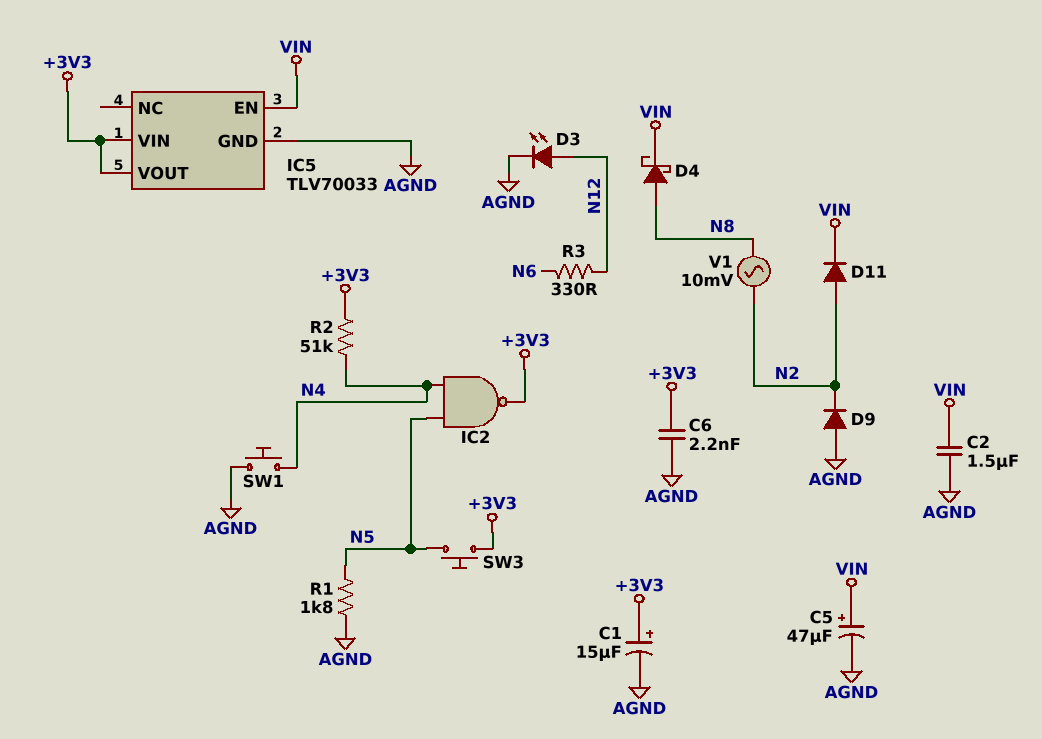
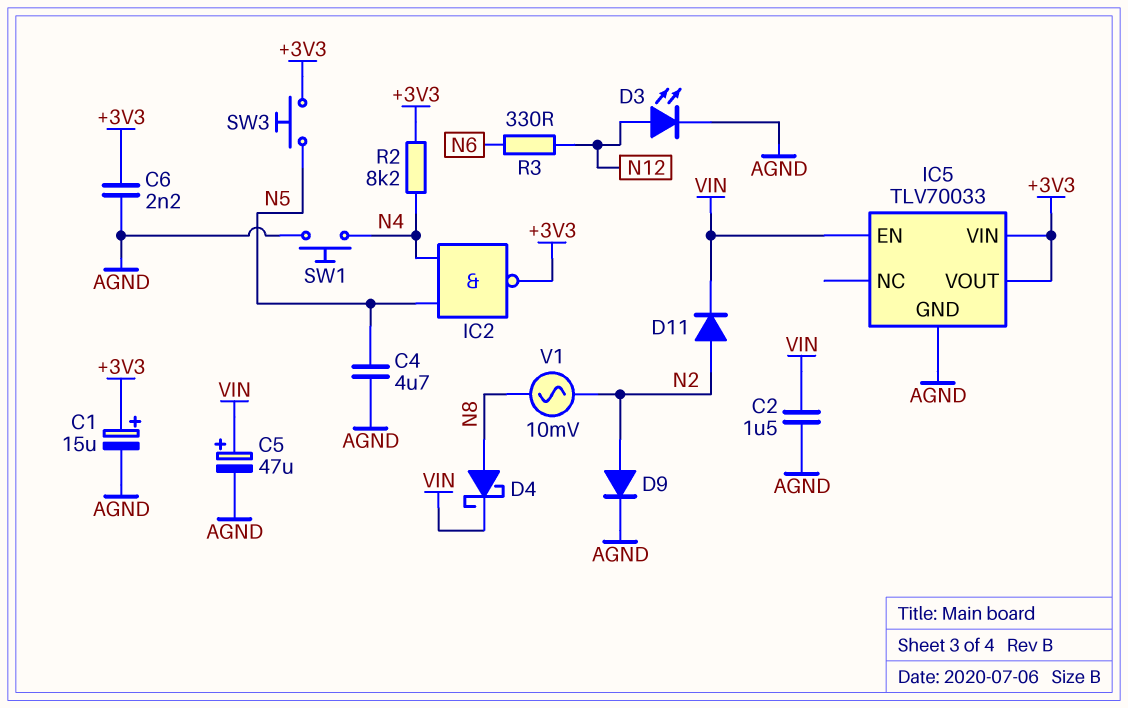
C4: none -> 4.7uF (AGND, N5)
D9: diode (A AGND, K N2) -> diode (A N2, K AGND)
R1: 1.8k (AGND, N5) -> none
R2: 51k (+3V3, N4) -> 8.2k (+3V3, N4)

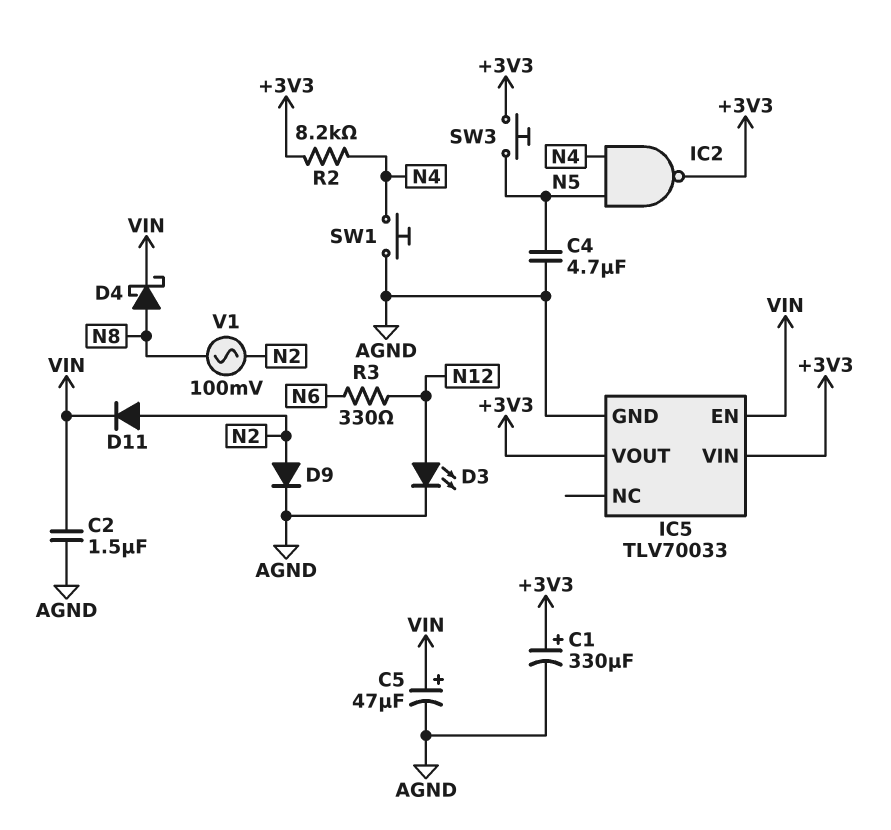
C1: 15uF (plus +3V3, minus AGND) -> 330uF (plus +3V3, minus AGND)
C6: 2.2nF (+3V3, AGND) -> none
V1: AC 10mV (N2, N8) -> AC 100mV (N2, N8)

